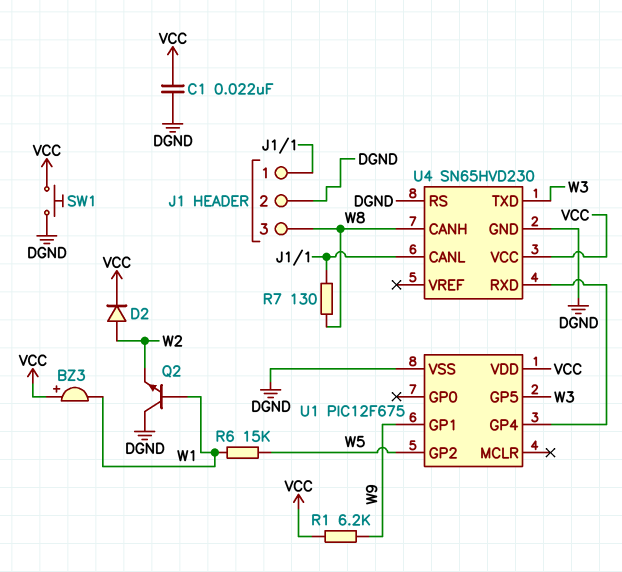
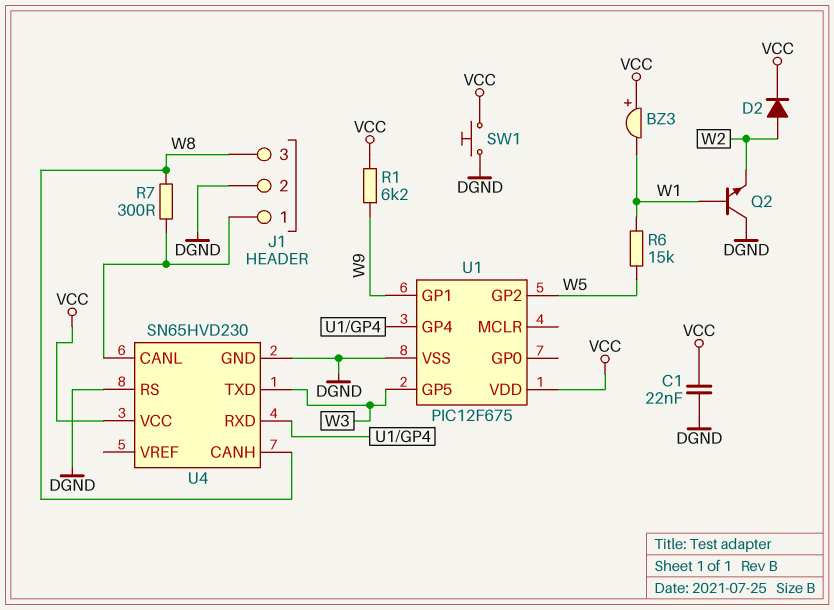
R7: 130 (J1/1, W8) -> 300 (J1/1, W8)

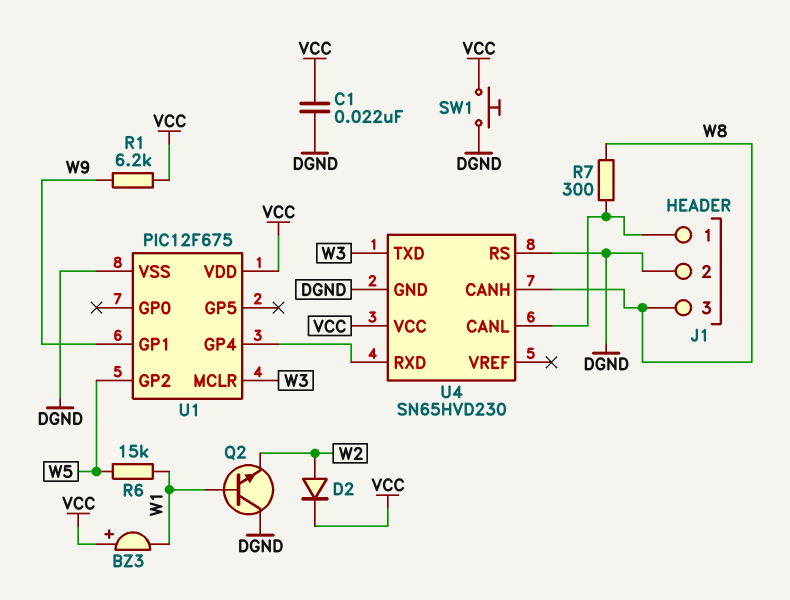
U1 pin GP5: W3 -> none
U1 pin MCLR: none -> W3

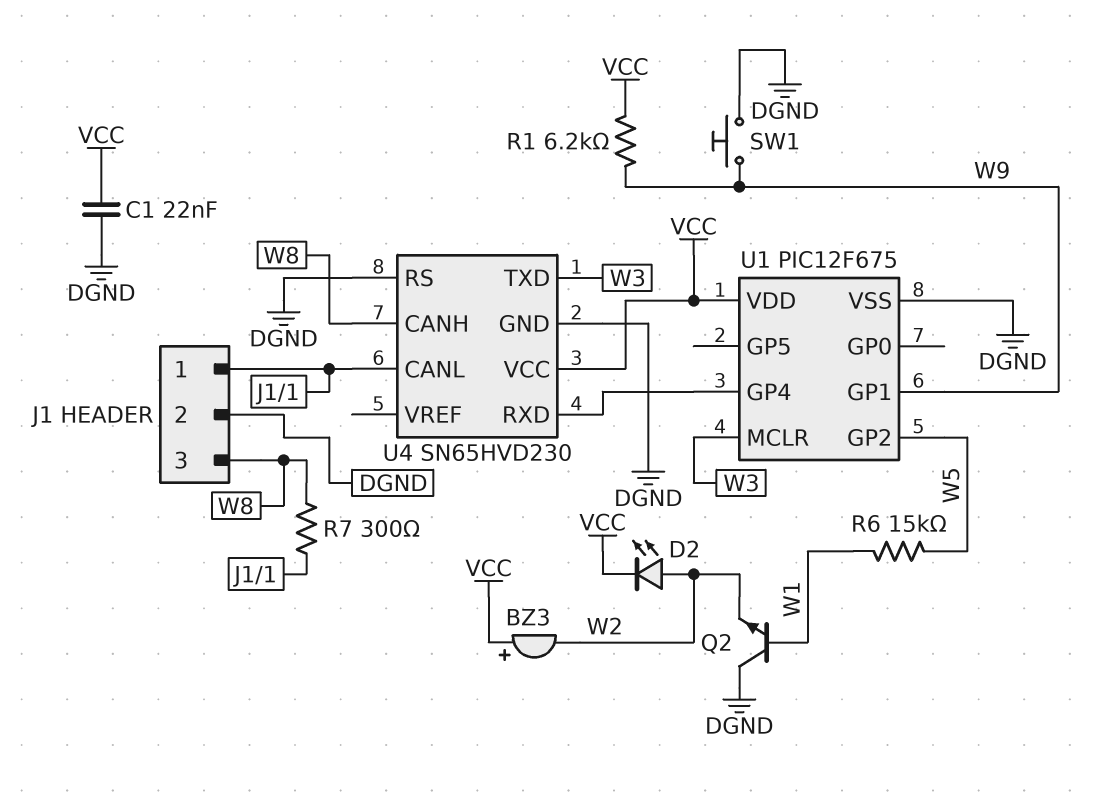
BZ3: buzzer (plus VCC, minus W1) -> buzzer (plus VCC, minus W2)
D2: diode (A W2, K VCC) -> LED (A W2, K VCC)
SW1: button (DGND, VCC) -> button (DGND, W9)

